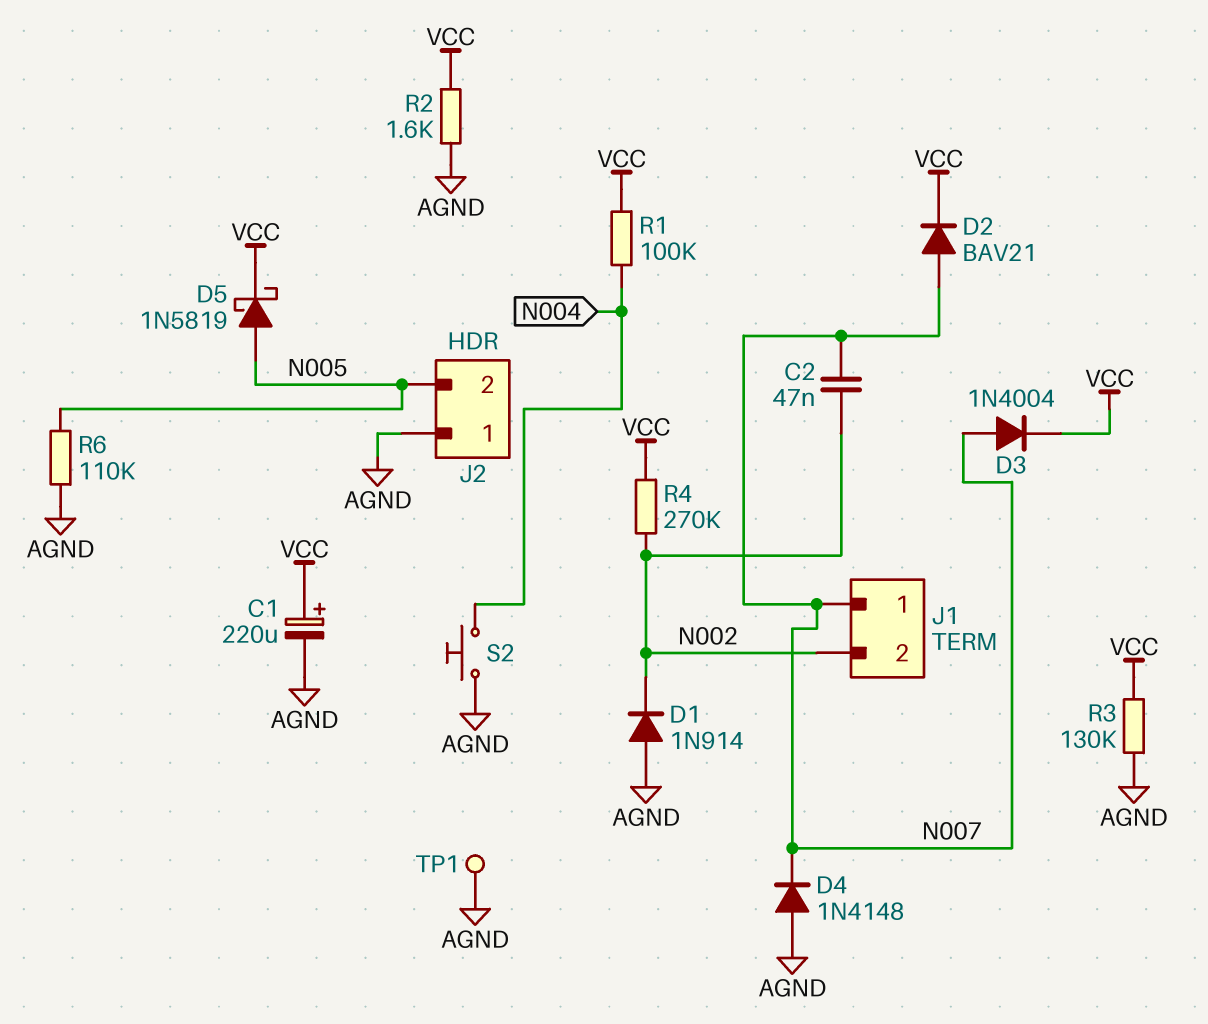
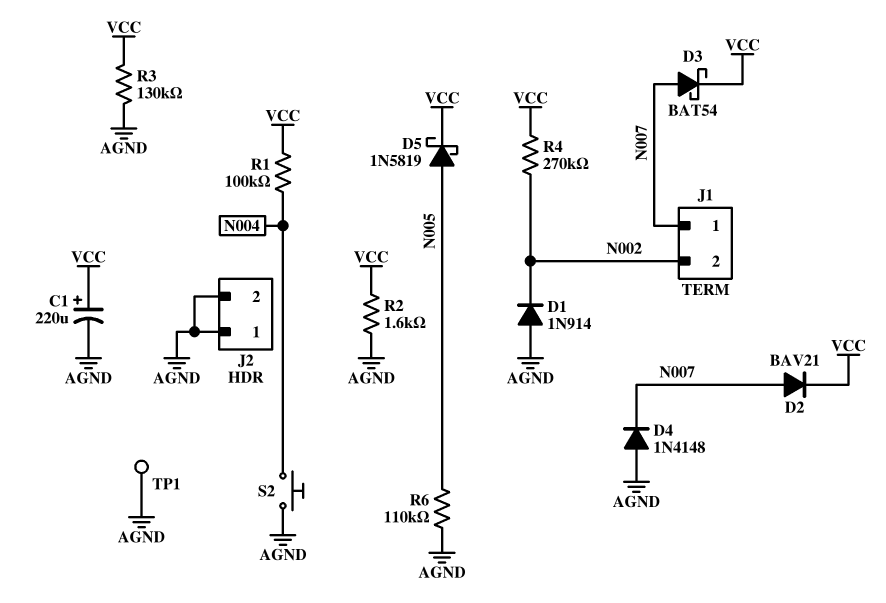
C2: 47nF (N002, N007) -> none
D3: diode 1N4004 (A N007, K VCC) -> schottky BAT54 (A N007, K VCC)
J2 pin 2: N005 -> AGND

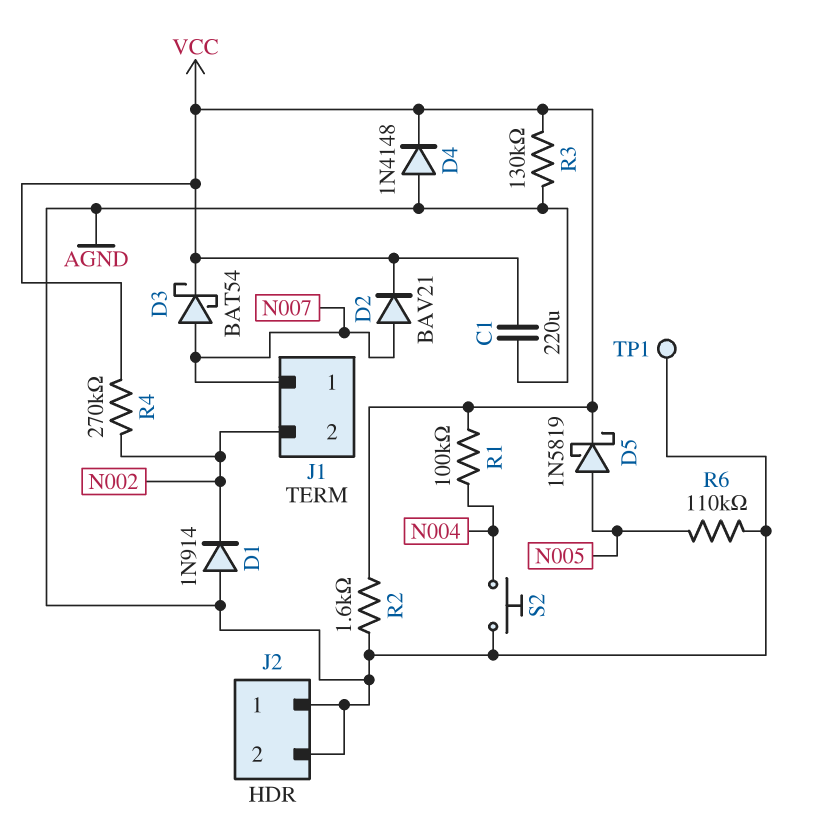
C1: 220uF (plus VCC, minus AGND) -> 220uF (AGND, VCC)
D4: diode 1N4148 (A AGND, K N007) -> diode 1N4148 (A AGND, K VCC)

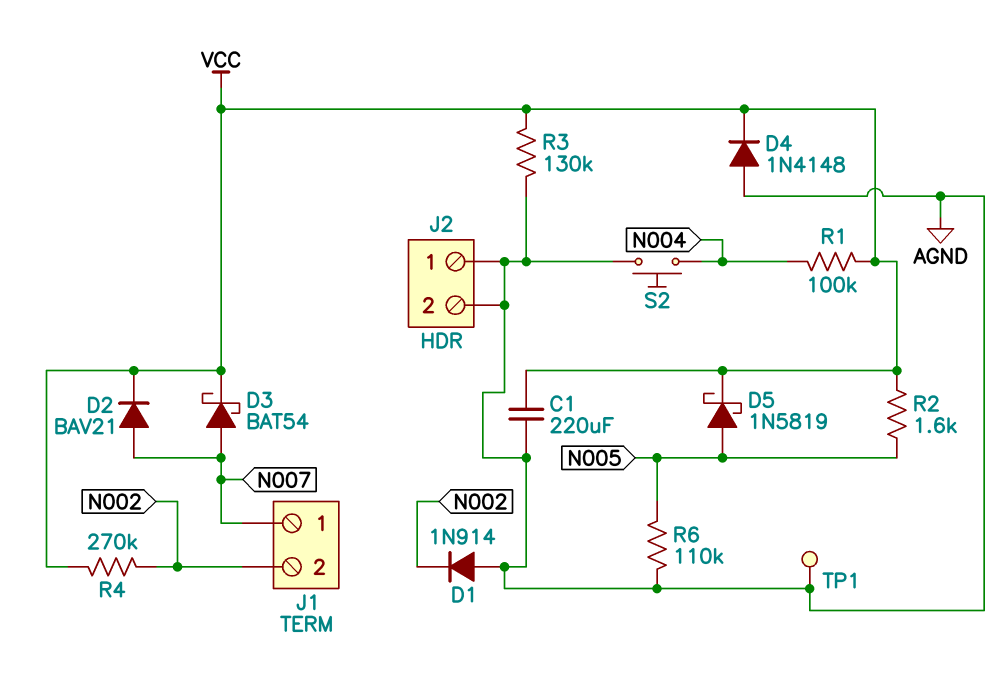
R2: 1.6k (AGND, VCC) -> 1.6k (N005, VCC)

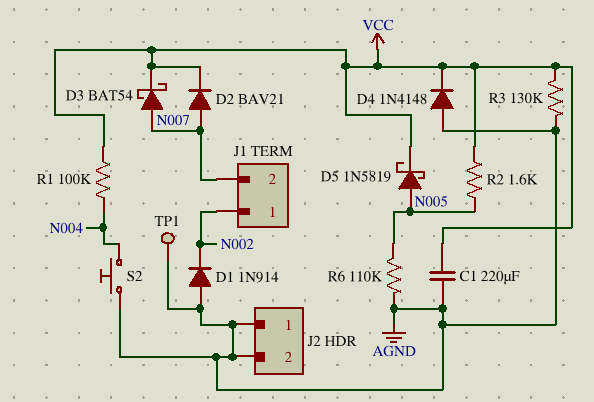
J1 pin 1: N007 -> N002
J1 pin 2: N002 -> N007
R4: 270k (N002, VCC) -> none

